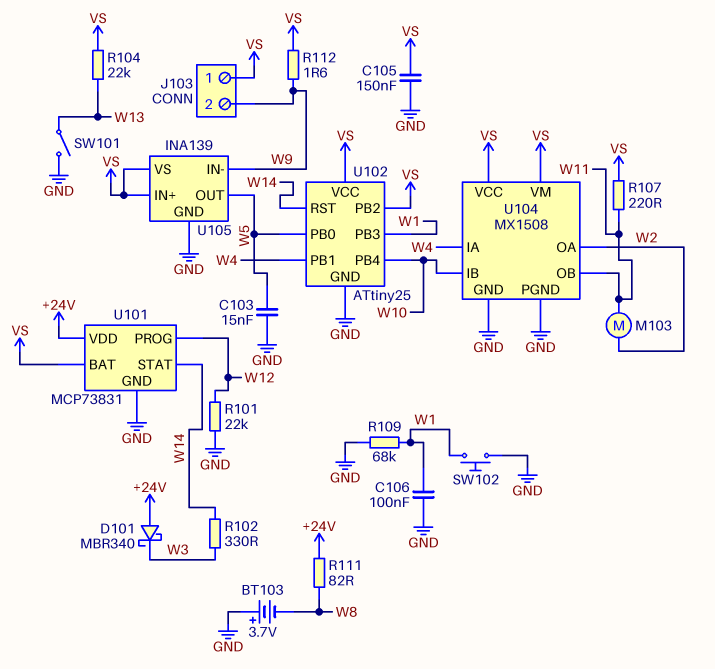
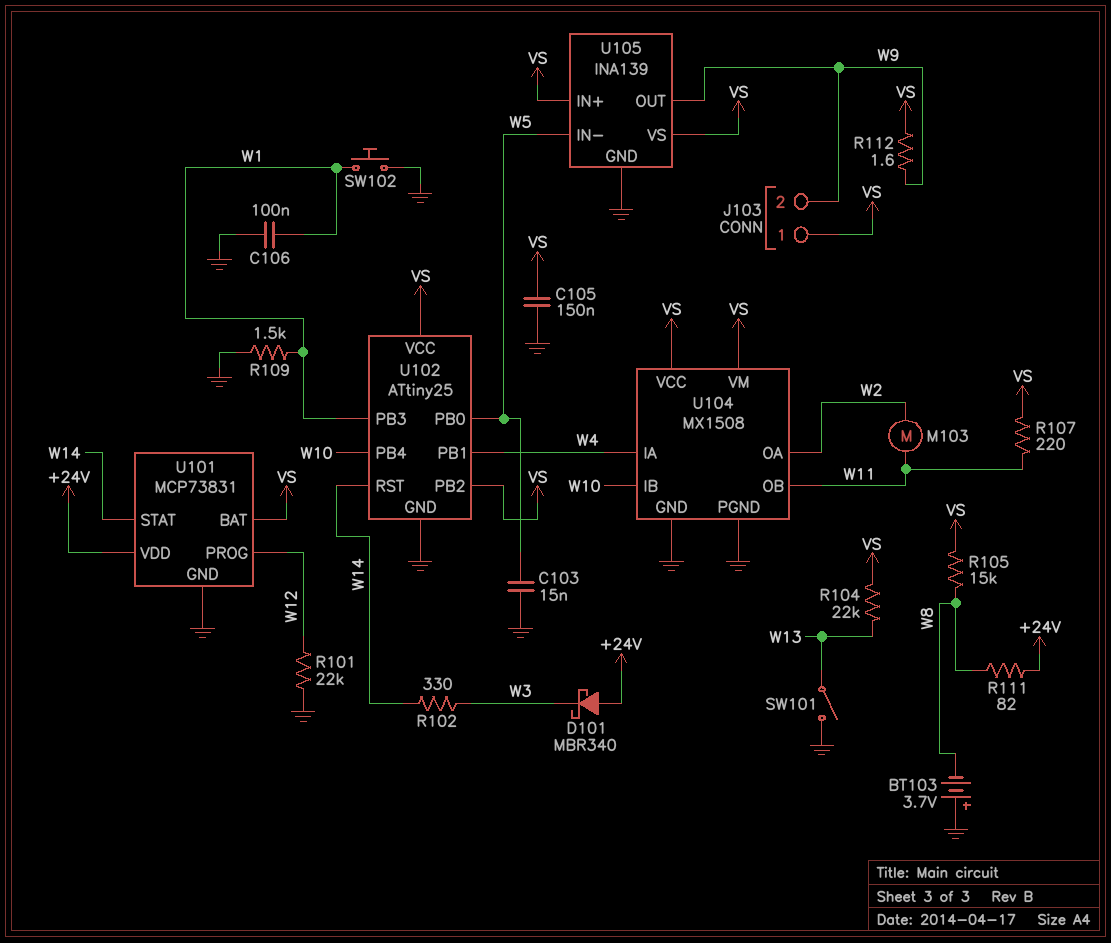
R105: none -> 15k (VS, W8)
R109: 68k (GND, W1) -> 1.5k (GND, W1)
U105 pin IN-: W9 -> W5
U105 pin OUT: W5 -> W9

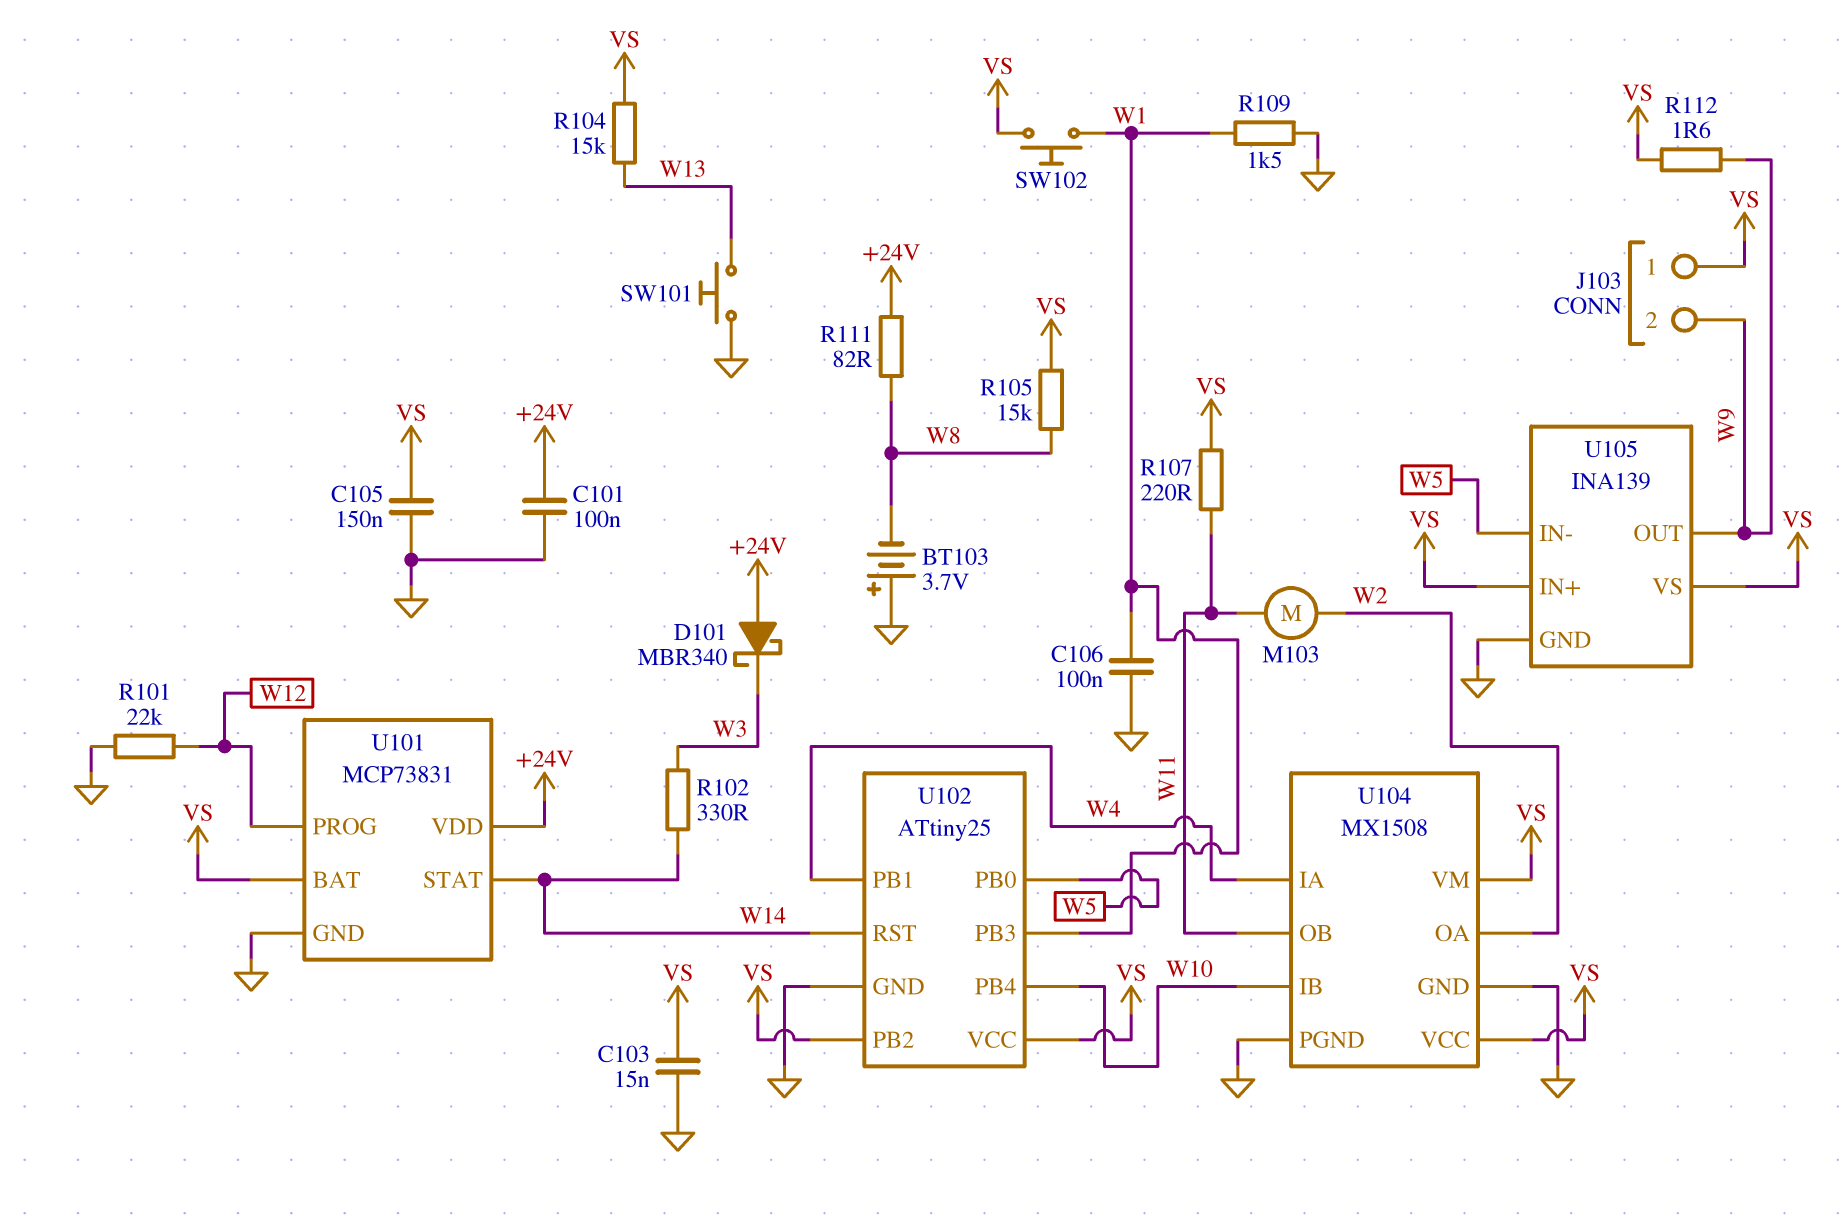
C101: none -> 100nF (+24V, GND)
C103: 15nF (GND, W5) -> 15nF (GND, VS)
R104: 22k (VS, W13) -> 15k (VS, W13)
SW101: switch (GND, W13) -> button (GND, W13)
SW102: button (GND, W1) -> button (VS, W1)

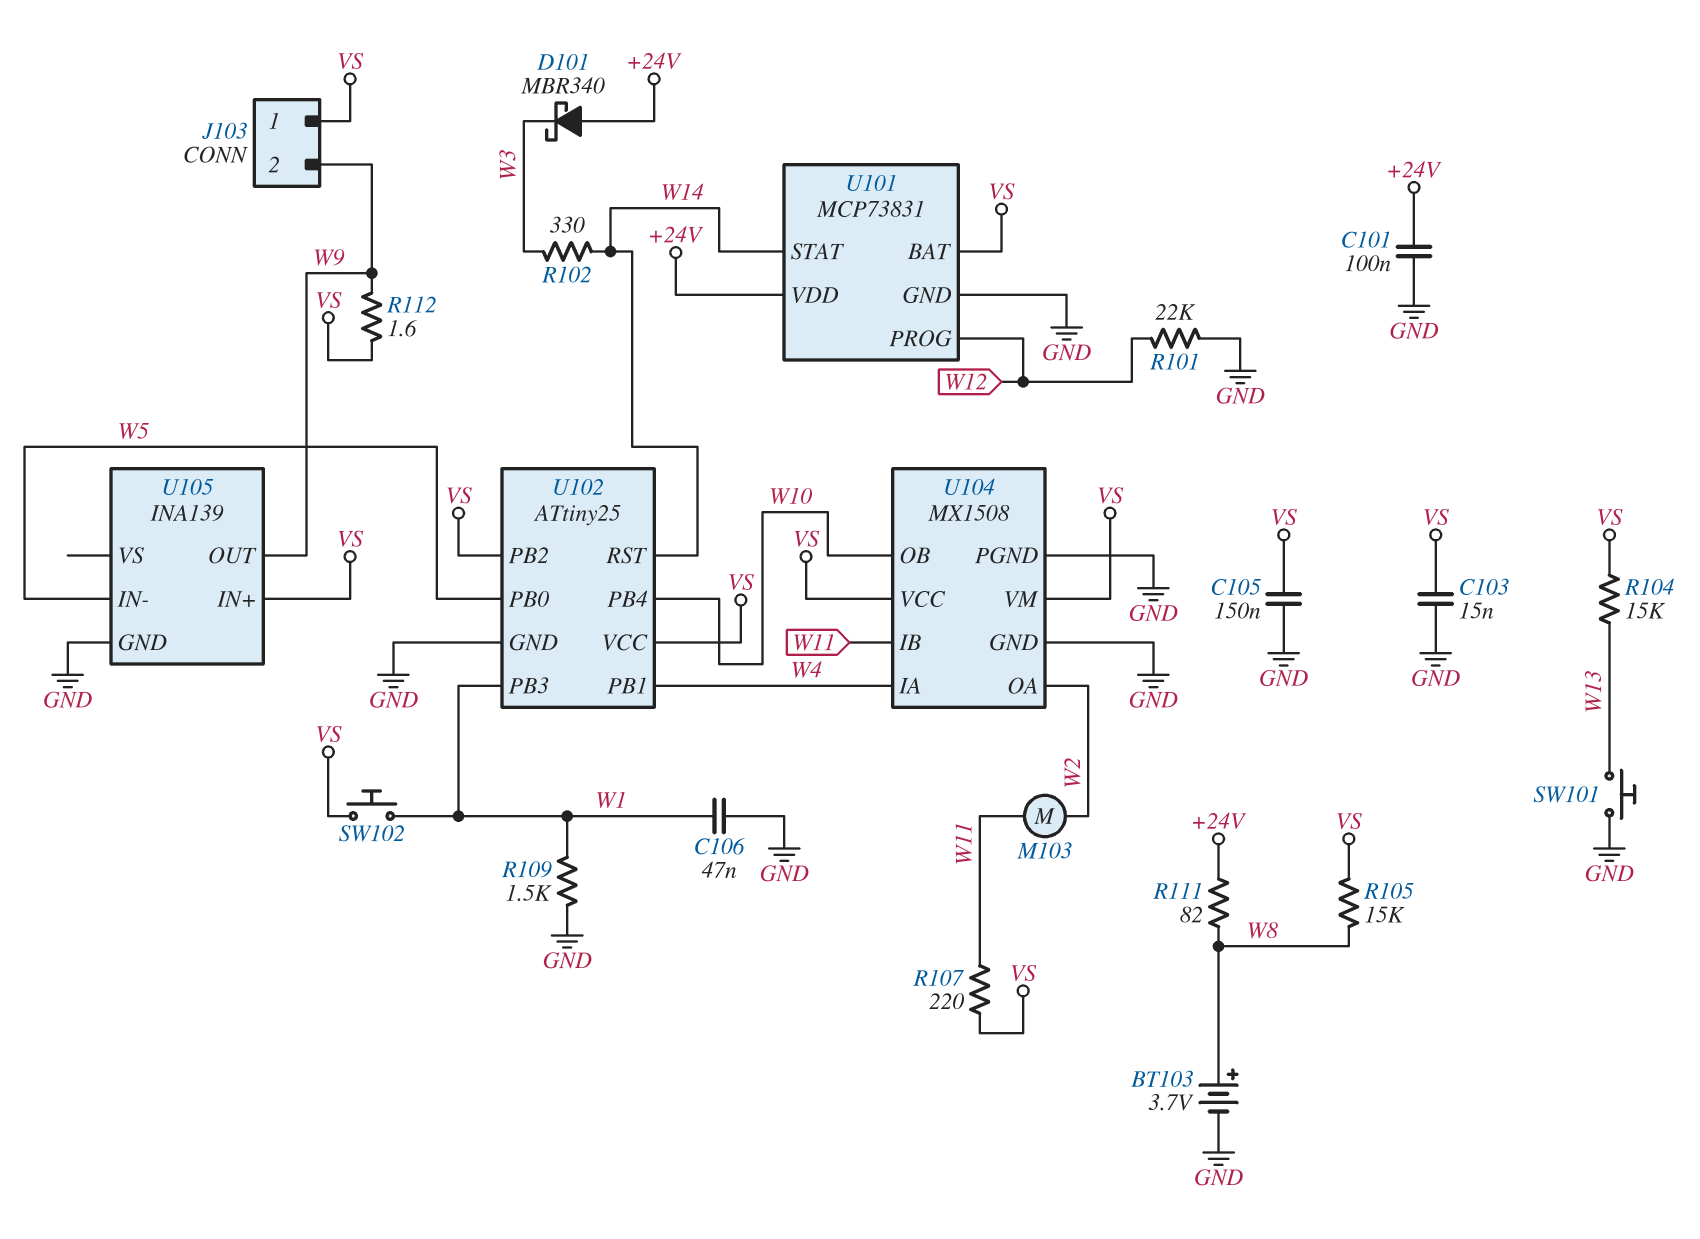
BT103: 3.7V (plus GND, minus W8) -> 3.7V (plus W8, minus GND)
C106: 100nF (GND, W1) -> 47nF (GND, W1)
U104 pin IB: W10 -> W11
U104 pin OB: W11 -> W10
U105 pin VS: VS -> none

